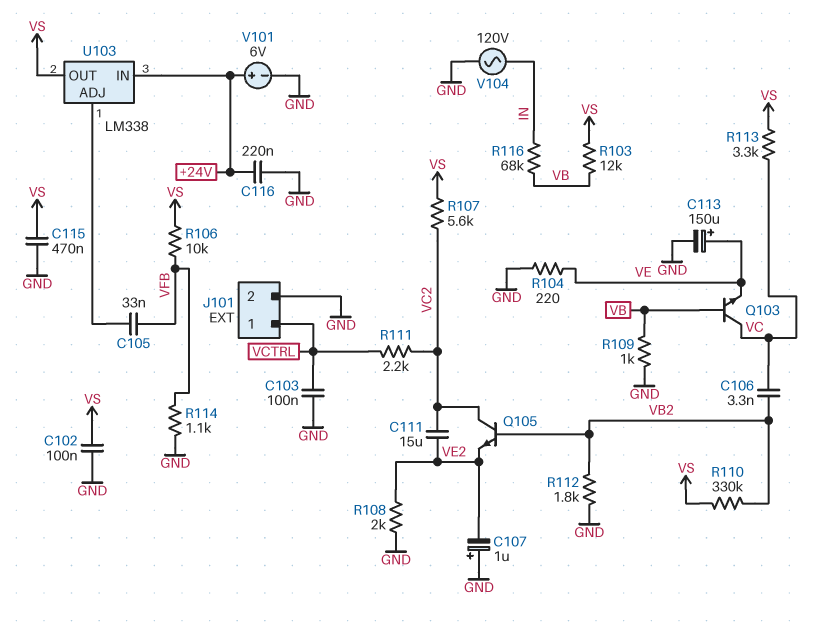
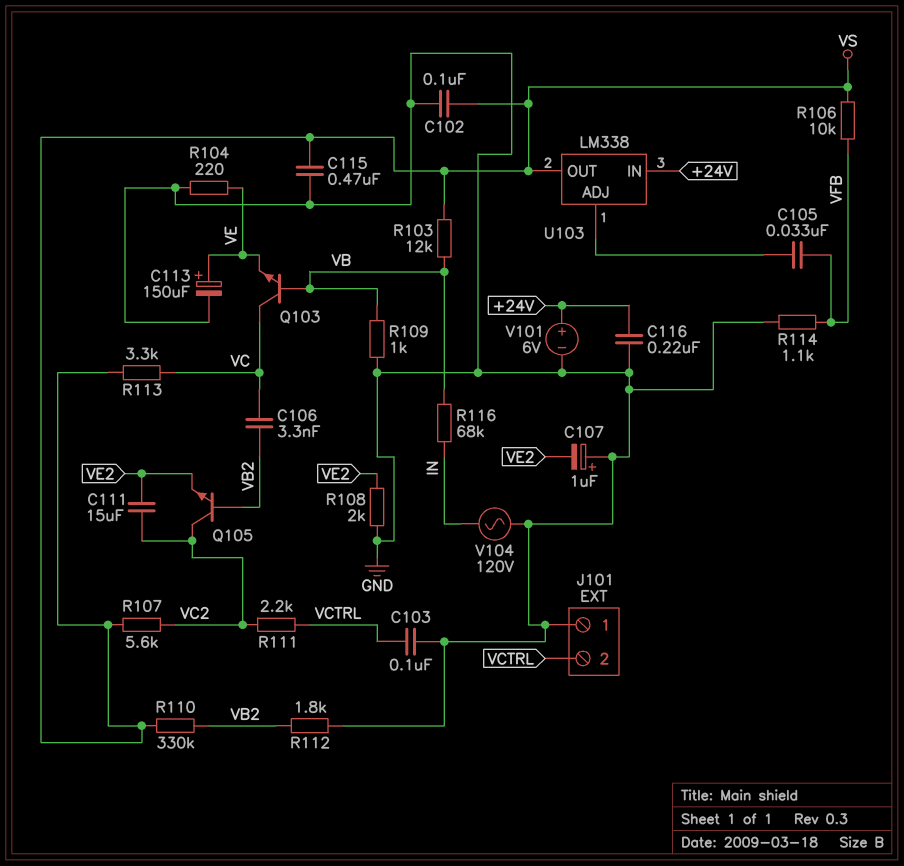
J101 pin 1: VCTRL -> GND
J101 pin 2: GND -> VCTRL

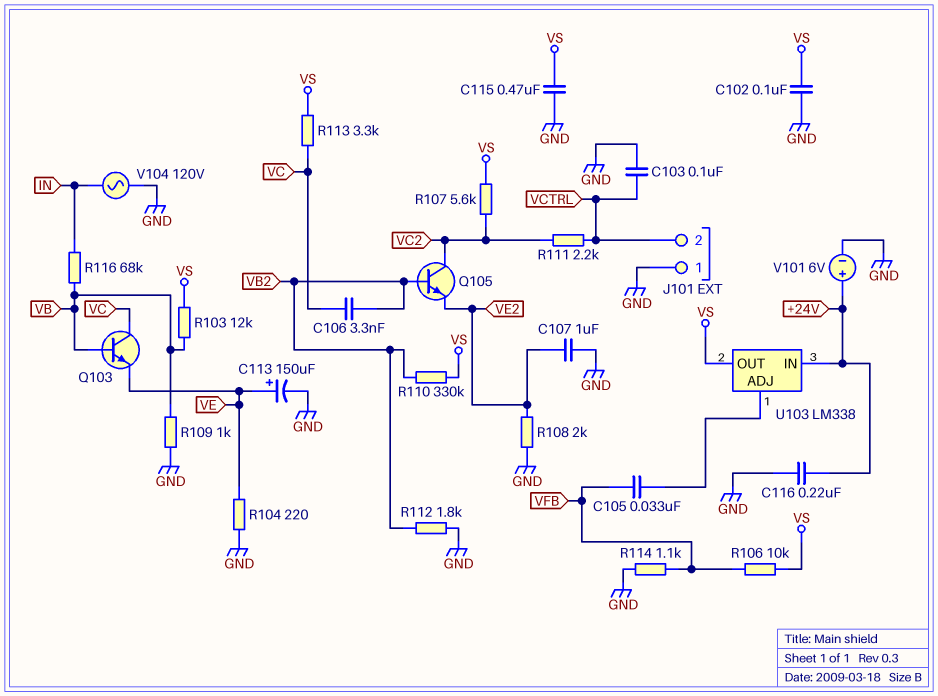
C107: 1uF (plus GND, minus VE2) -> 1uF (GND, VE2)
C111: 15uF (VC2, VE2) -> none

